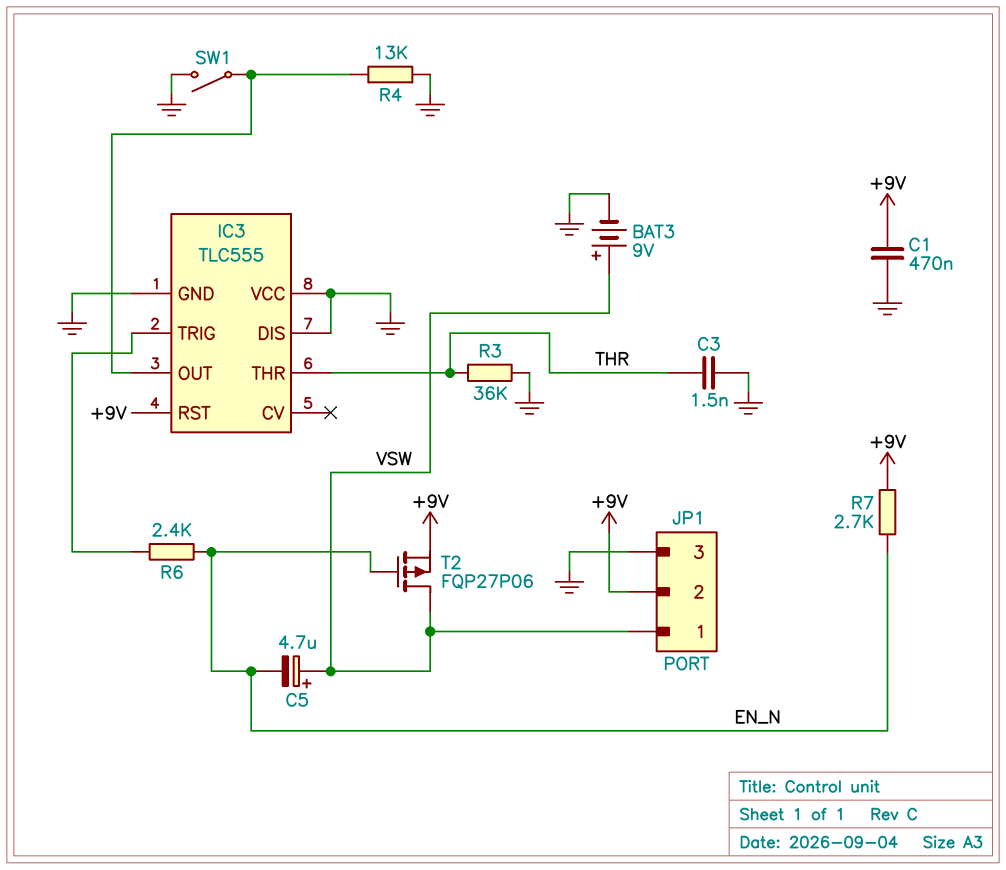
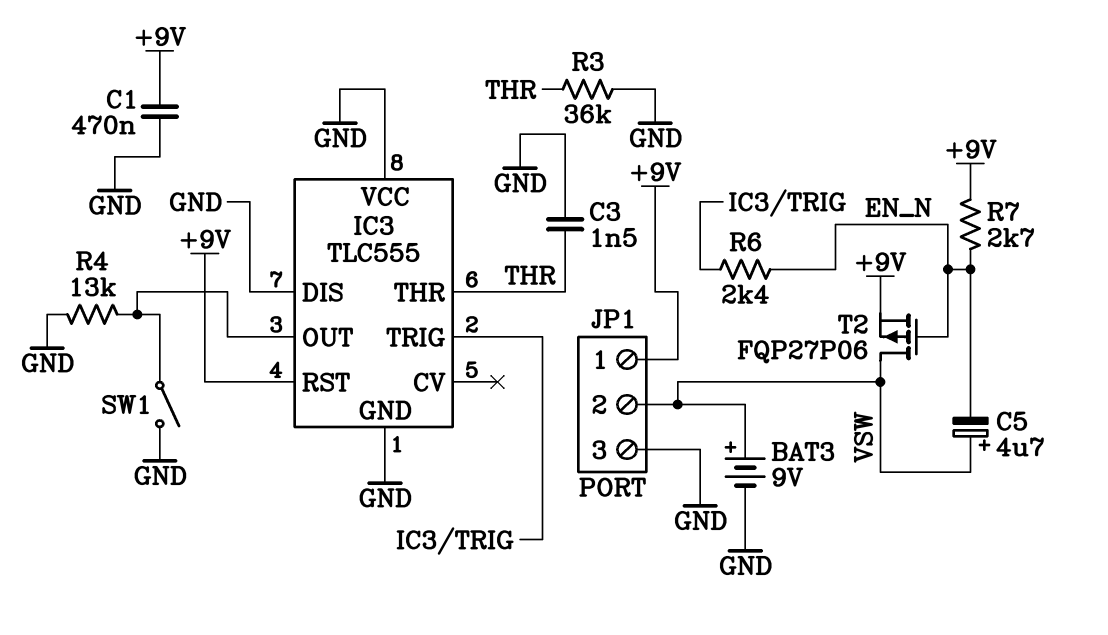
JP1 pin 1: VSW -> +9V
JP1 pin 2: +9V -> VSW

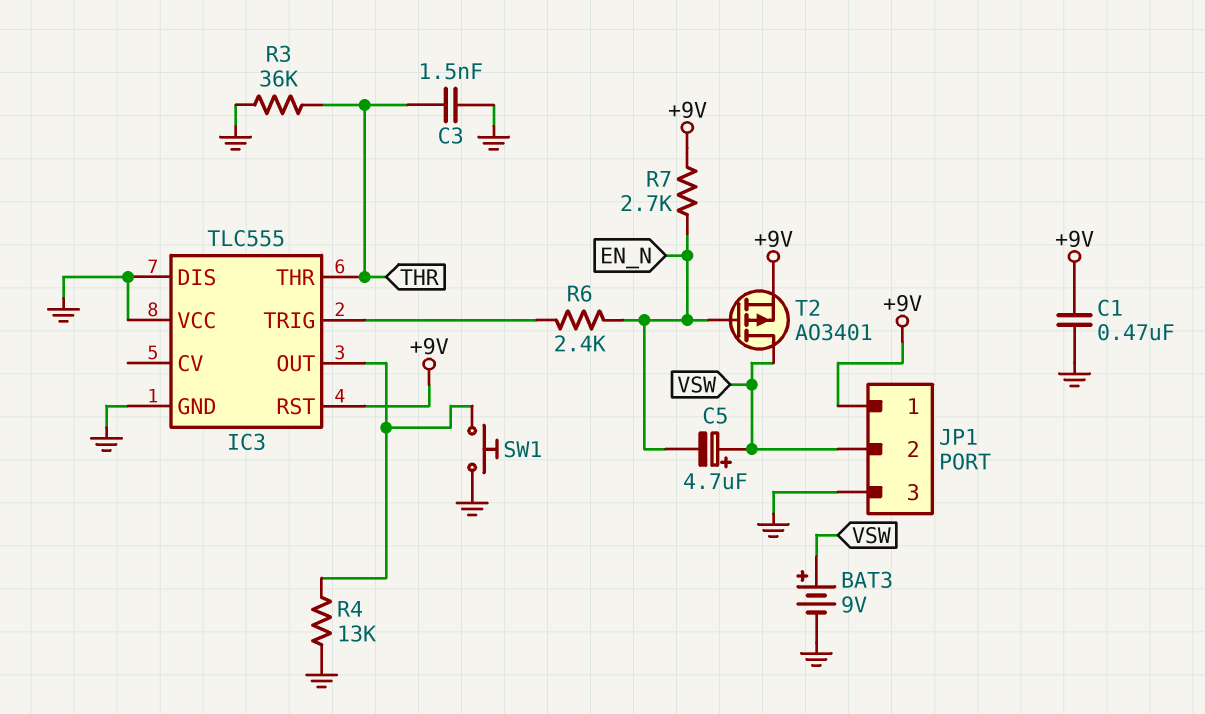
SW1: switch (GND, IC3/OUT) -> button (GND, IC3/OUT)
T2: PMOS FQP27P06 (G EN_N, D VSW, S +9V) -> PMOS AO3401 (G EN_N, D VSW, S +9V)

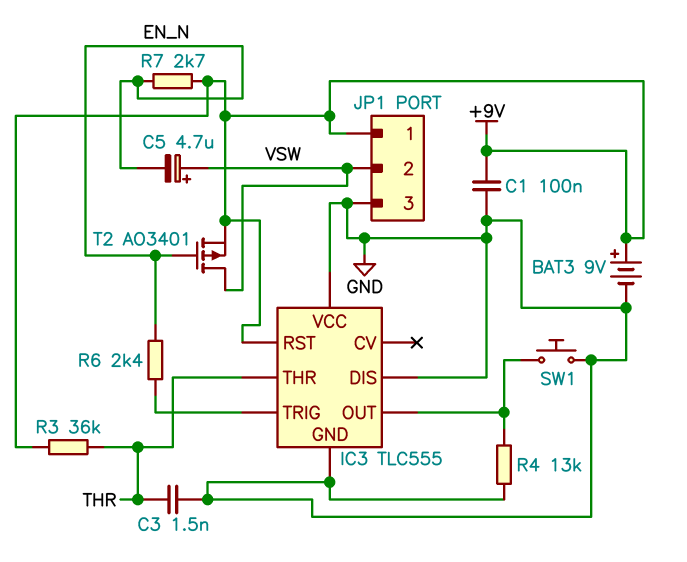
BAT3: 9V (plus VSW, minus GND) -> 9V (plus +9V, minus GND)
C1: 470nF (+9V, GND) -> 100nF (+9V, GND)
R3: 36k (GND, THR) -> 36k (+9V, THR)

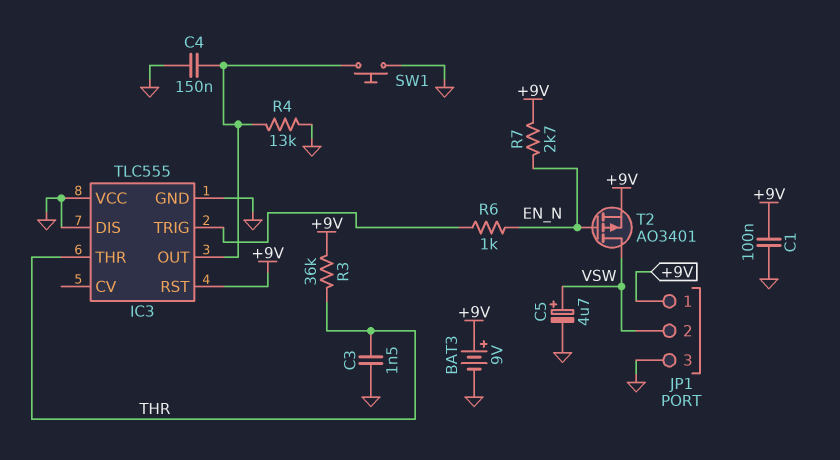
C4: none -> 150nF (GND, IC3/OUT)
C5: 4.7uF (plus VSW, minus EN_N) -> 4.7uF (plus VSW, minus GND)
R6: 2.4k (EN_N, IC3/TRIG) -> 1k (EN_N, IC3/TRIG)

